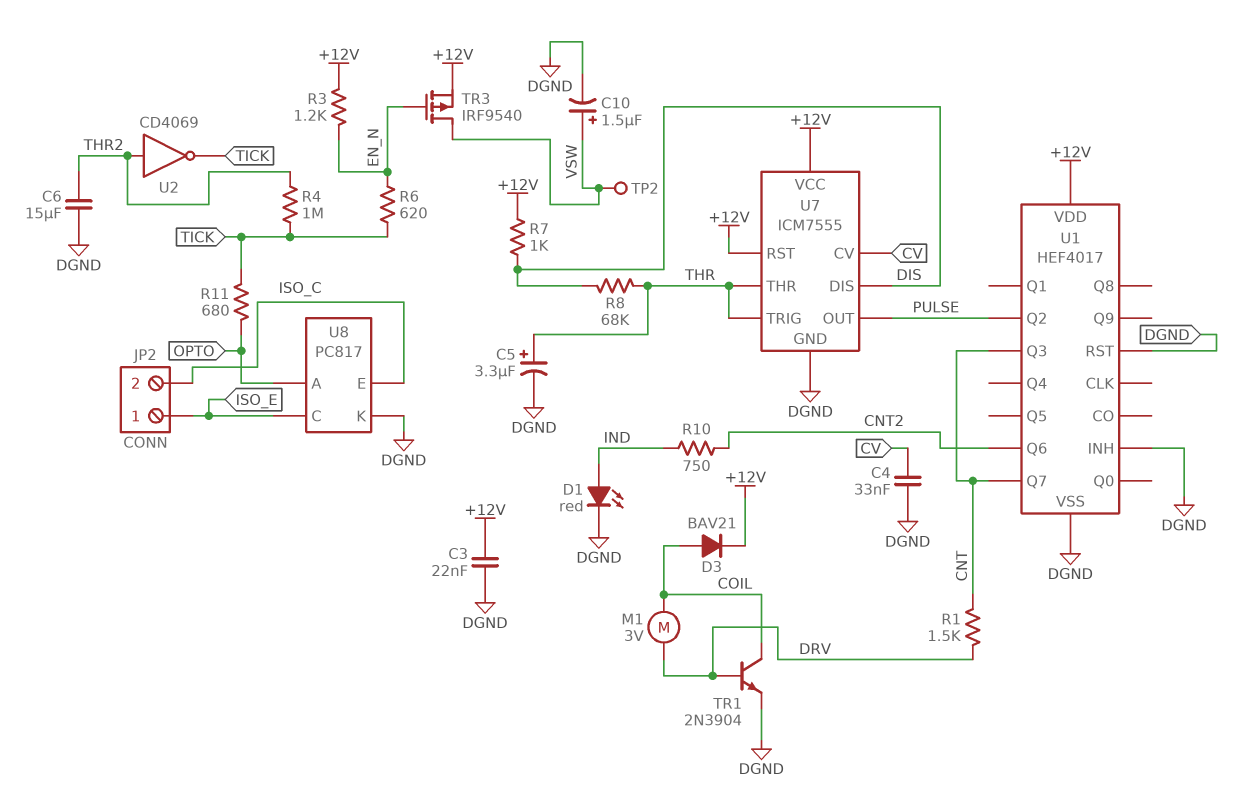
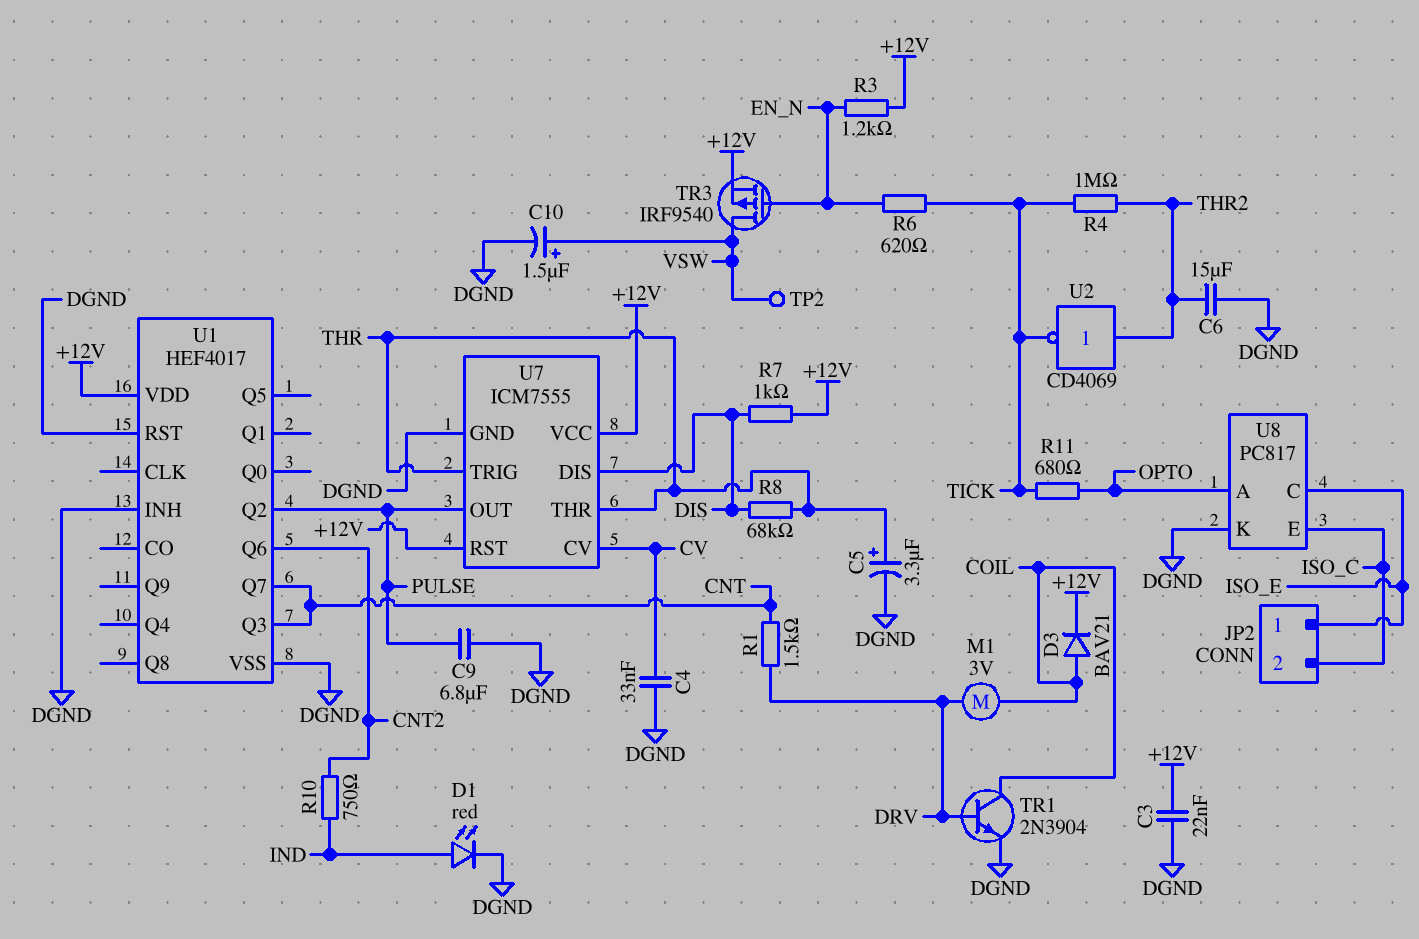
C9: none -> 6.8uF (DGND, PULSE)

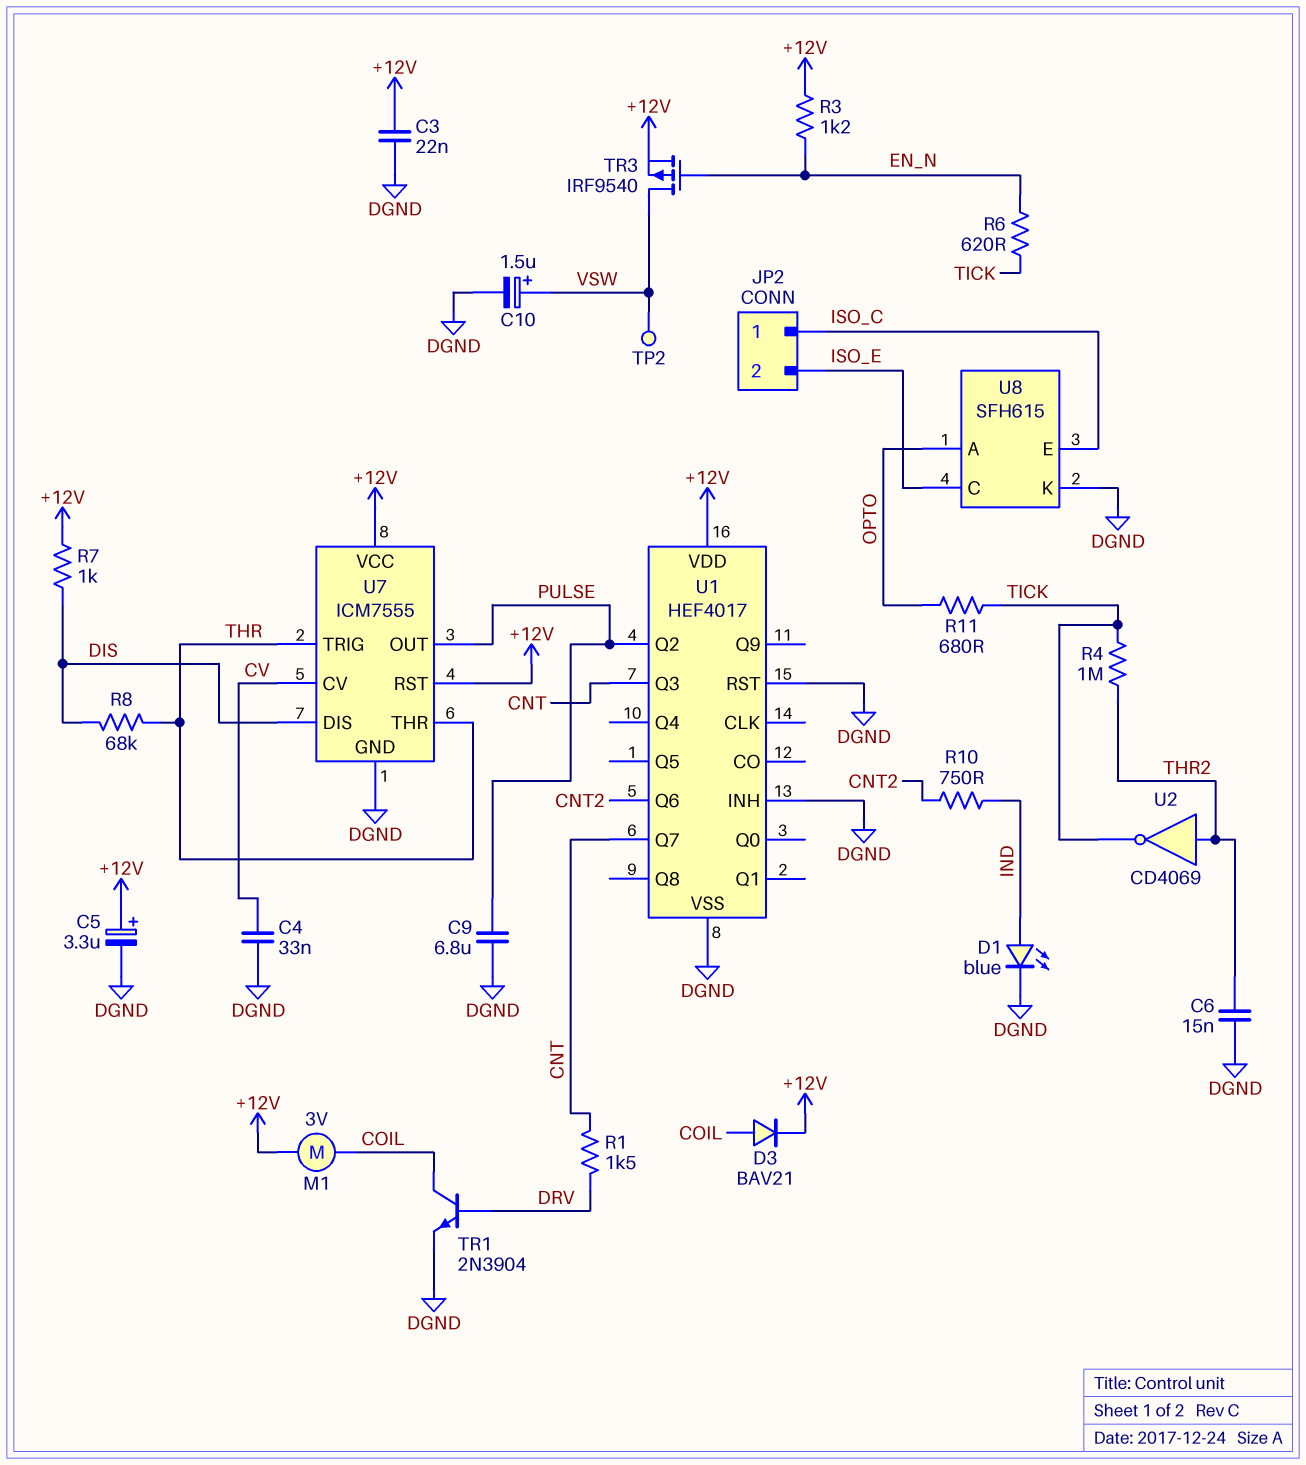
C5: 3.3uF (plus THR, minus DGND) -> 3.3uF (plus +12V, minus DGND)
C6: 15uF (DGND, THR2) -> 15nF (DGND, THR2)
D1: LED red (A IND, K DGND) -> LED blue (A IND, K DGND)
JP2 pin 1: ISO_E -> ISO_C
JP2 pin 2: ISO_C -> ISO_E
M1: motor 3V (COIL, DRV) -> motor 3V (+12V, COIL)
U8: PC817 -> SFH615

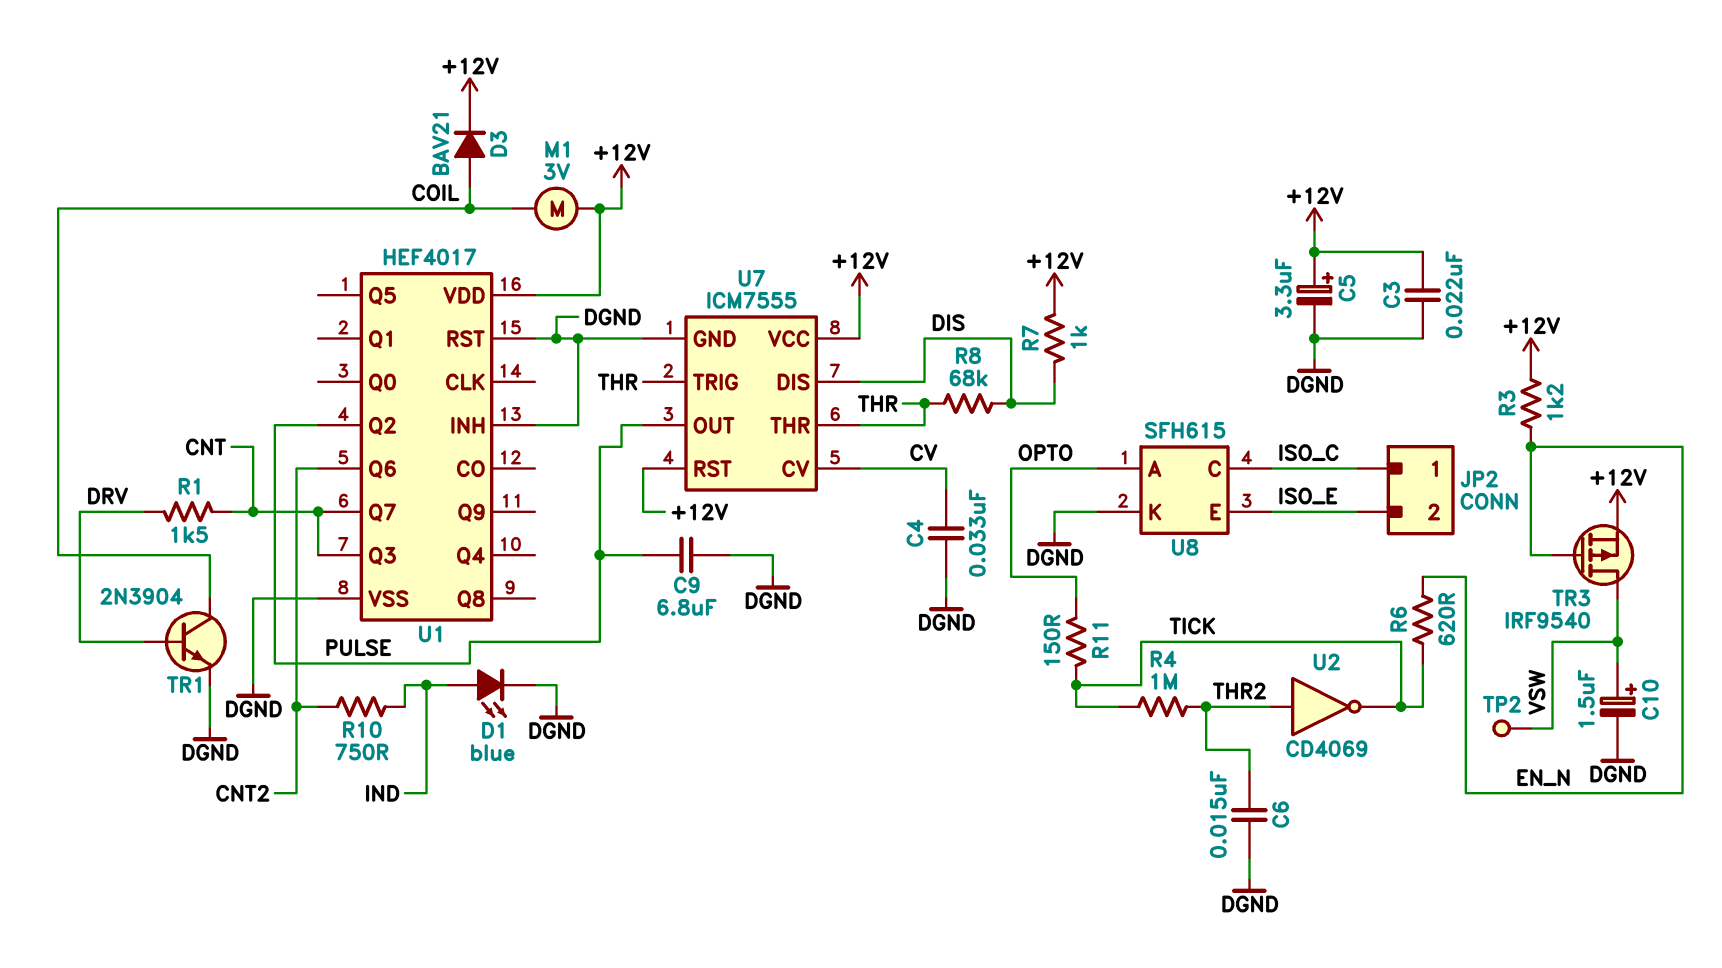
R11: 680 (OPTO, TICK) -> 150 (OPTO, TICK)
U8 pin C: ISO_E -> ISO_C
U8 pin E: ISO_C -> ISO_E

